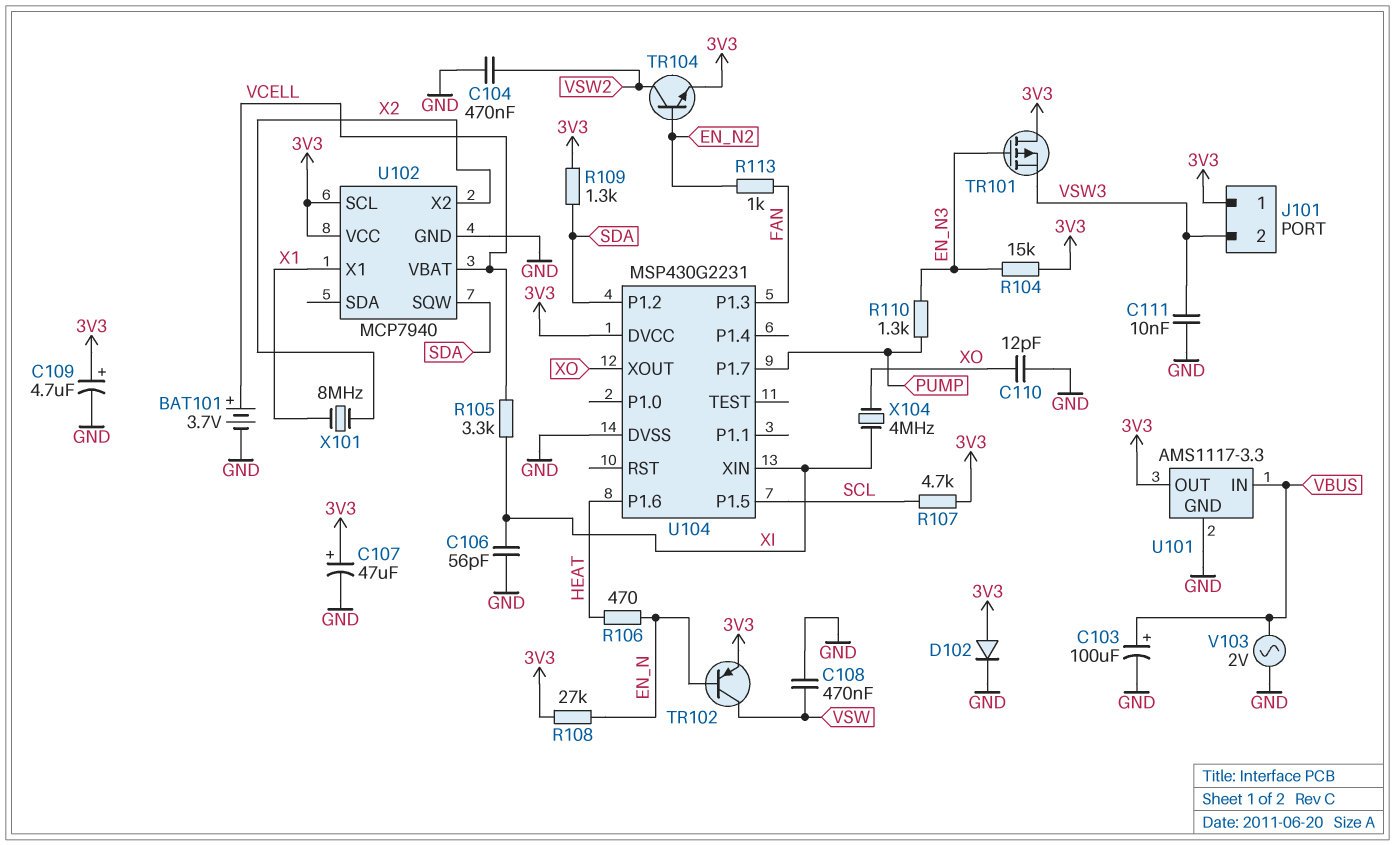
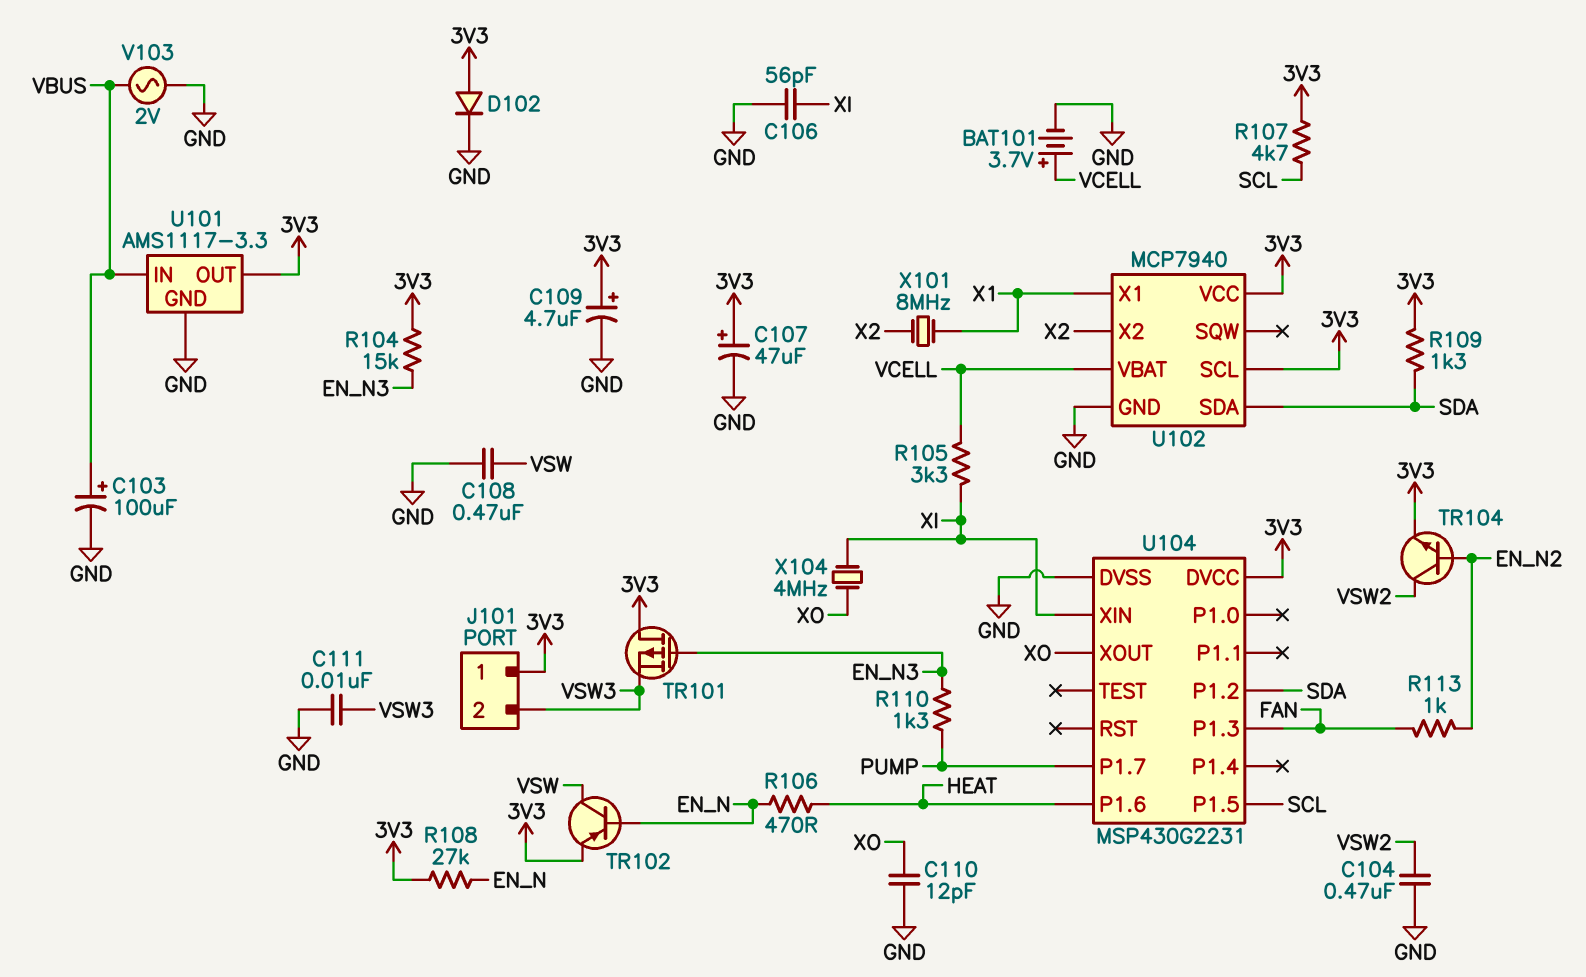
U102 pin SDA: none -> SDA
U102 pin SQW: SDA -> none

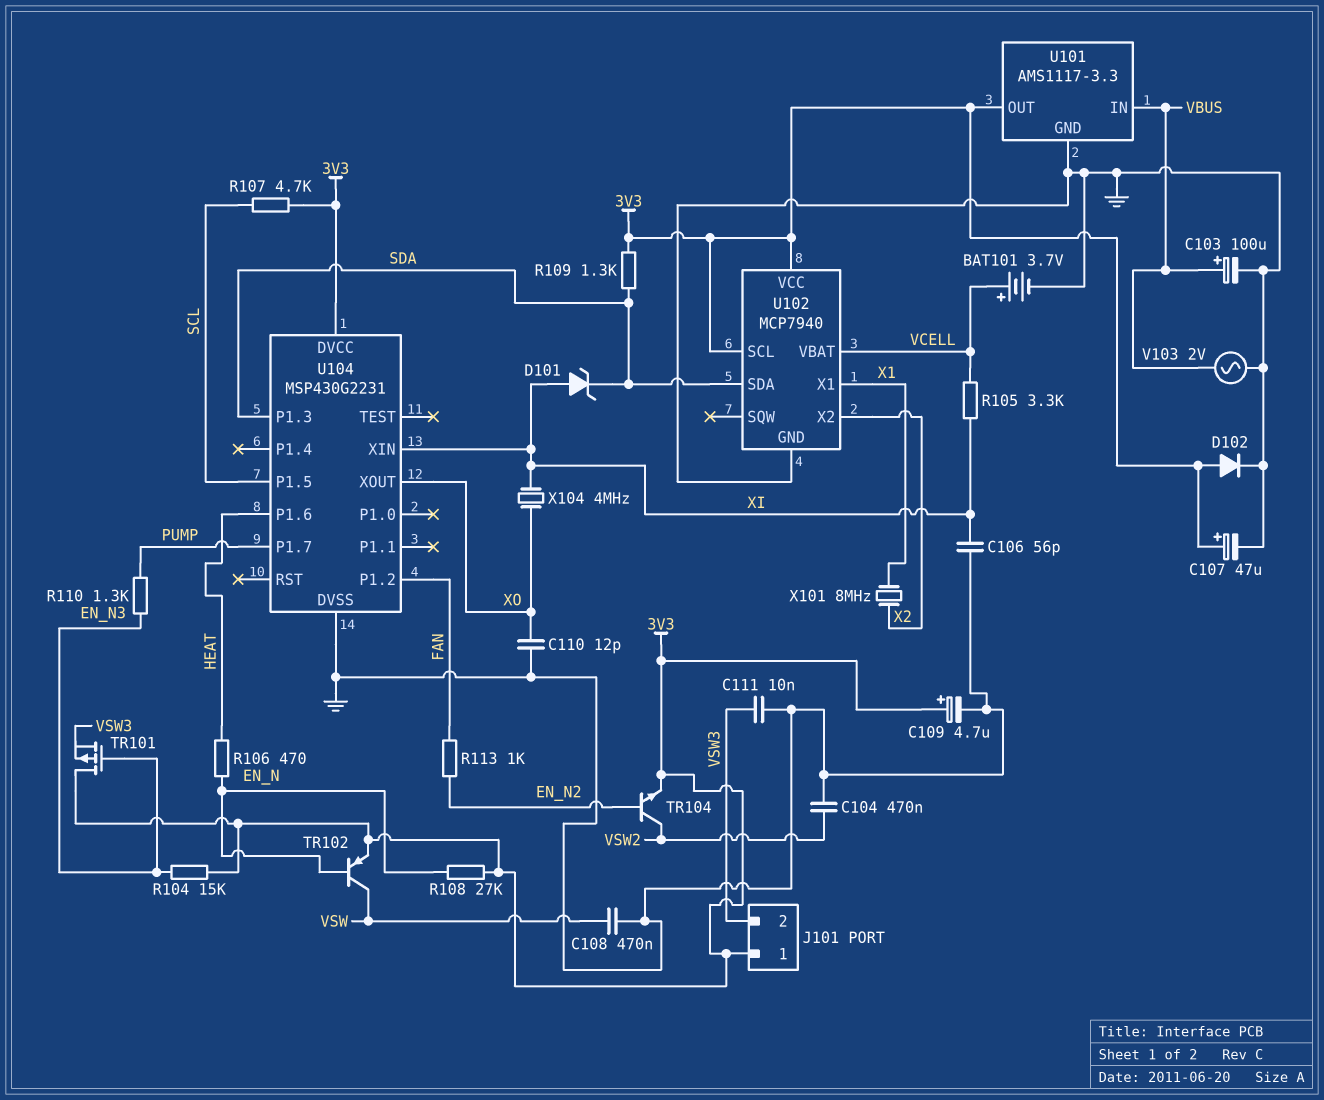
D101: none -> zener (A XI, K SDA)
U104 pin P1.2: SDA -> FAN
U104 pin P1.3: FAN -> SDA

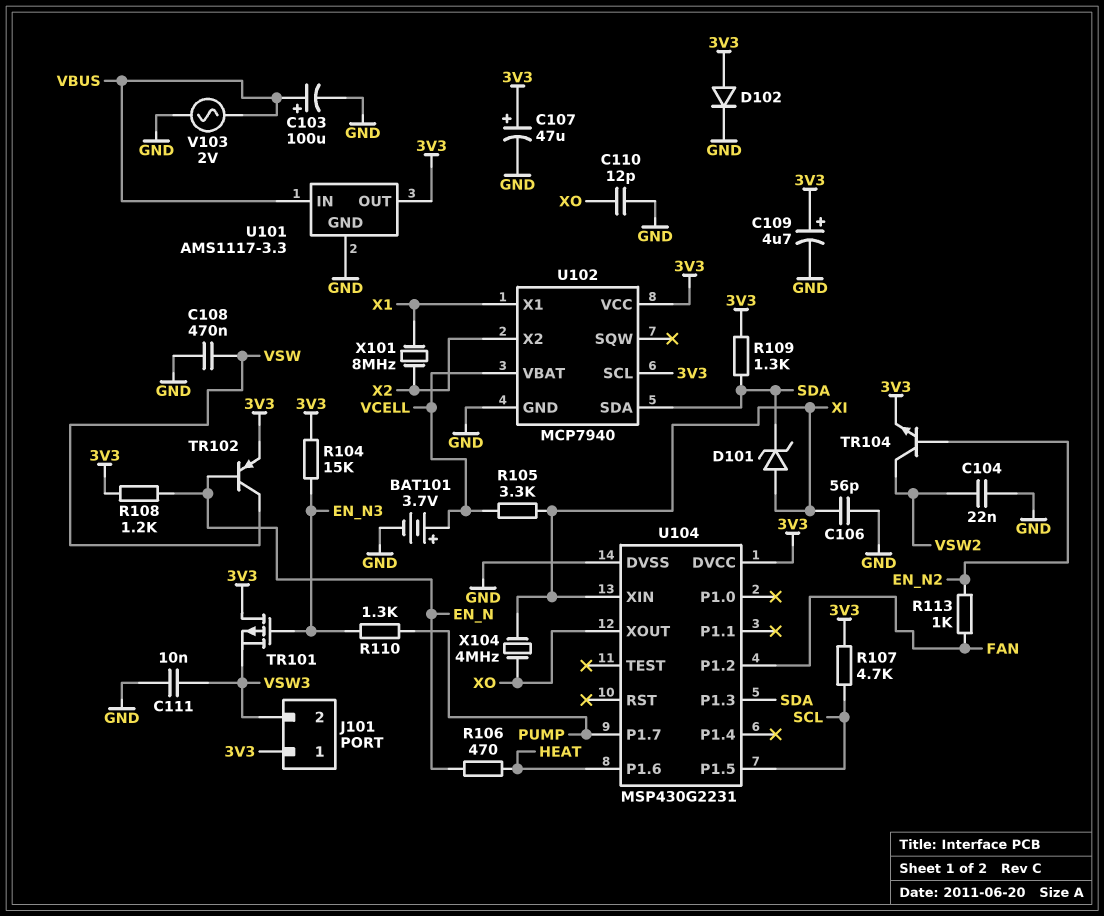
C104: 470nF (GND, VSW2) -> 22nF (GND, VSW2)
R108: 27k (3V3, EN_N) -> 1.2k (3V3, EN_N)

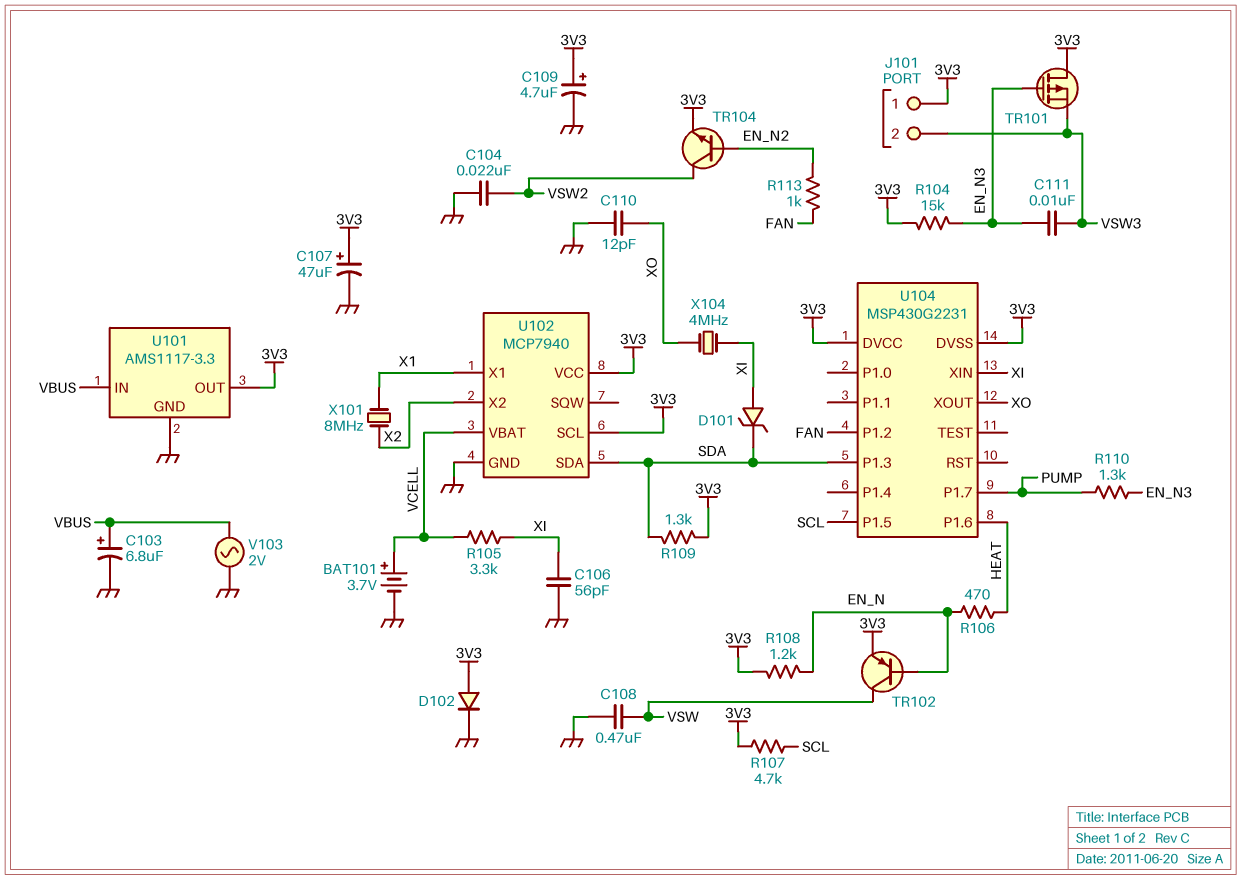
C103: 100uF (plus VBUS, minus GND) -> 6.8uF (plus VBUS, minus GND)
C111: 10nF (GND, VSW3) -> 10nF (EN_N3, VSW3)
U104 pin DVSS: GND -> 3V3

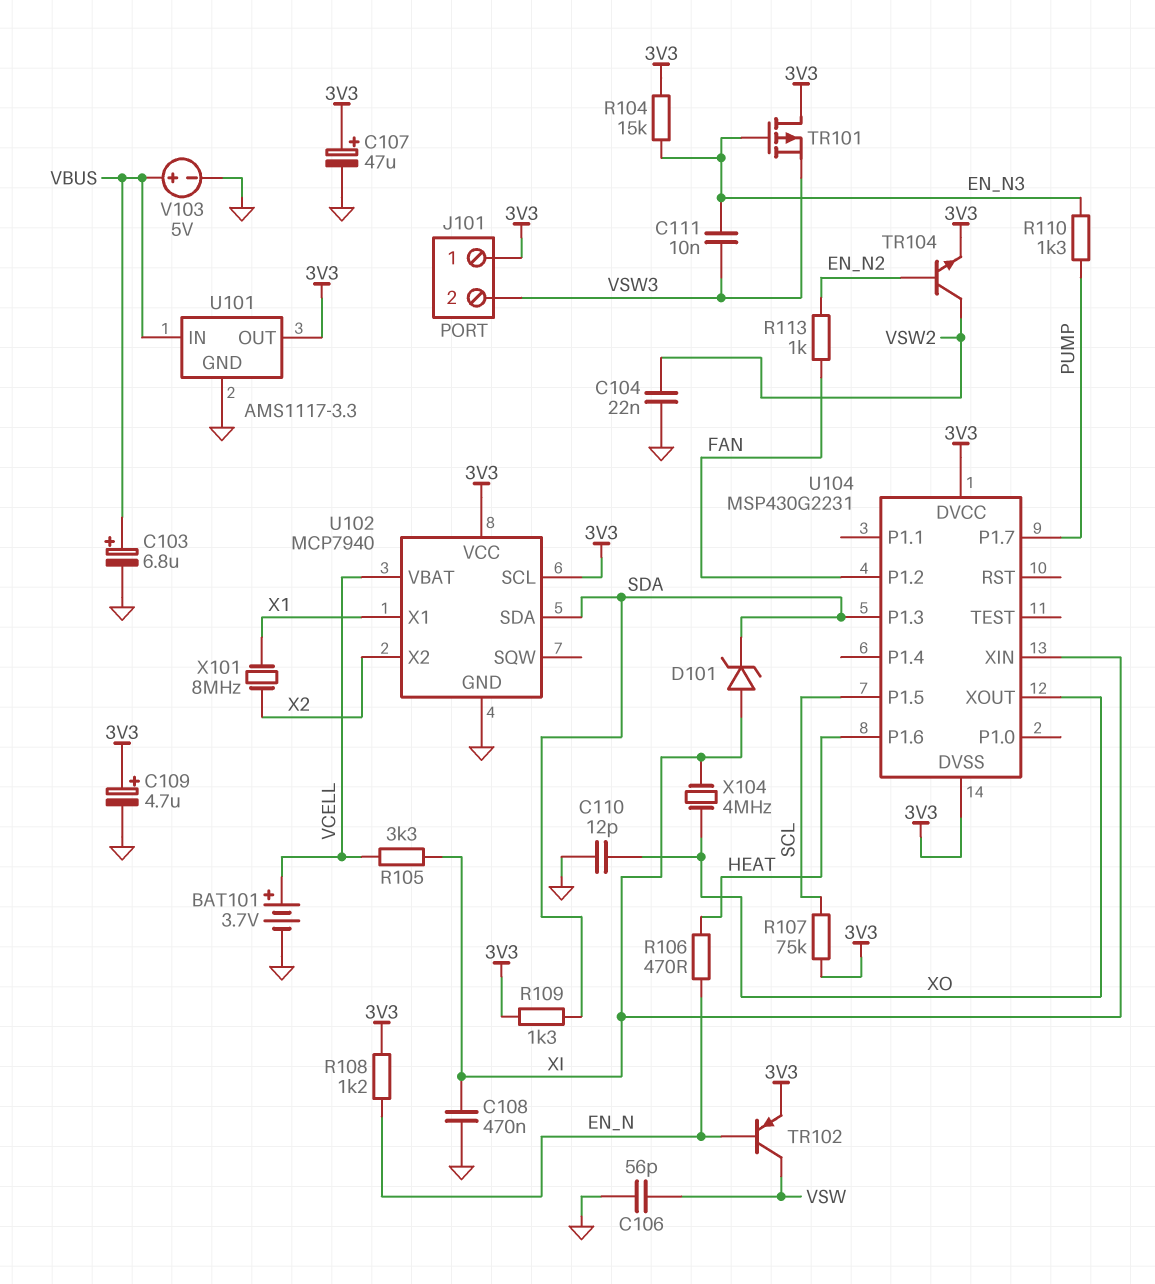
C106: 56pF (GND, XI) -> 56pF (GND, VSW)
C108: 470nF (GND, VSW) -> 470nF (GND, XI)
D102: diode (A 3V3, K GND) -> none
R107: 4.7k (3V3, SCL) -> 75k (3V3, SCL)
V103: AC 2V (GND, VBUS) -> 5V (plus VBUS, minus GND)

